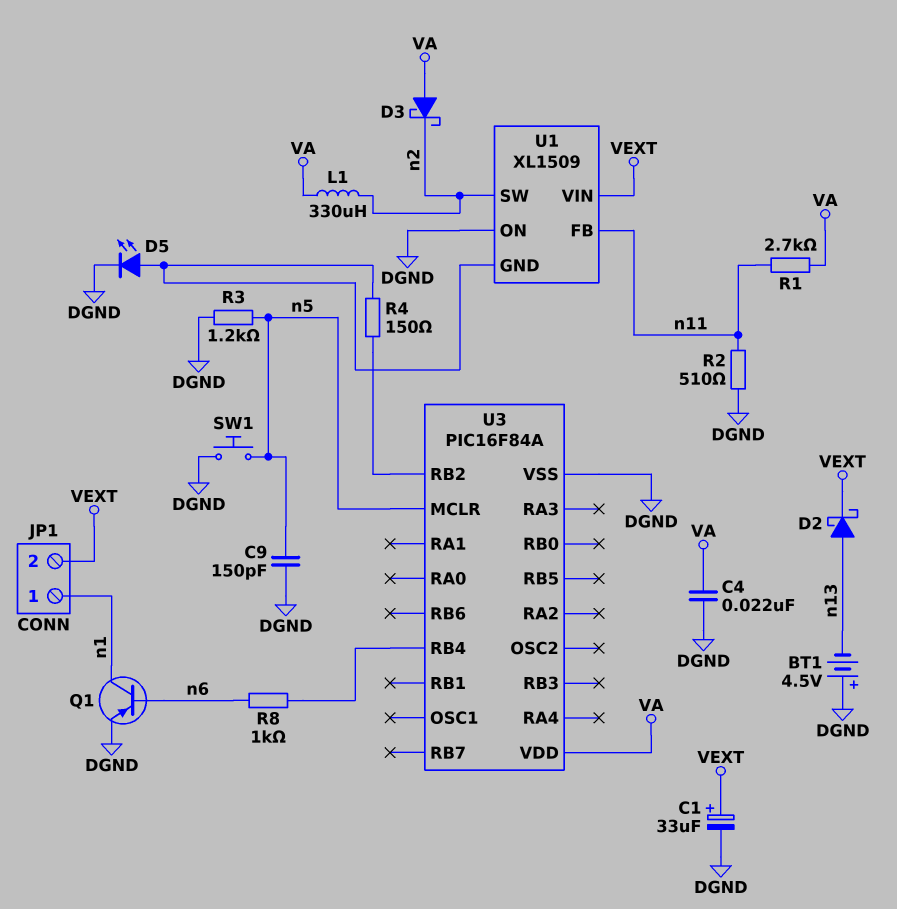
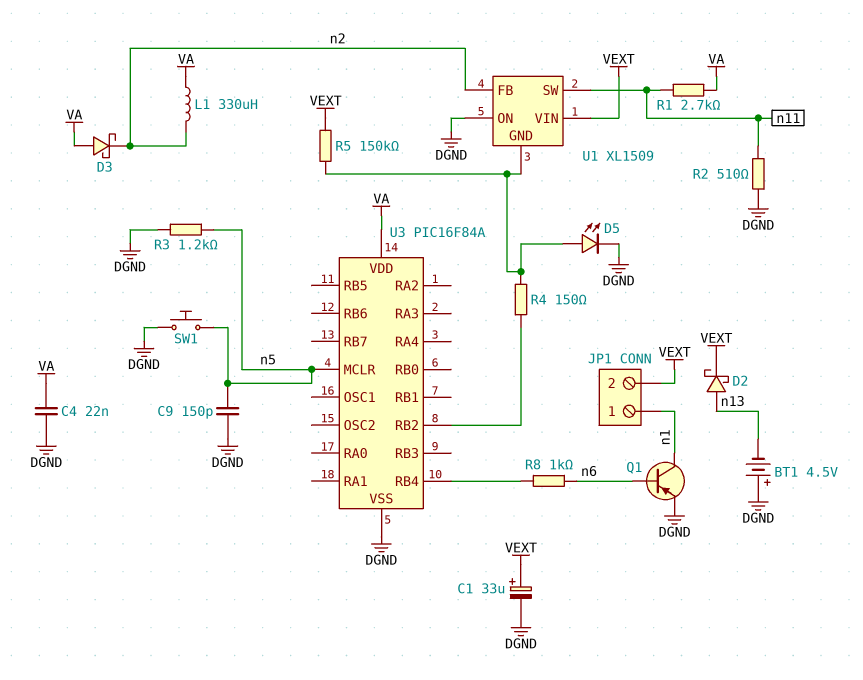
R5: none -> 150k (U1/GND, VEXT)
U1 pin FB: n11 -> n2
U1 pin SW: n2 -> n11

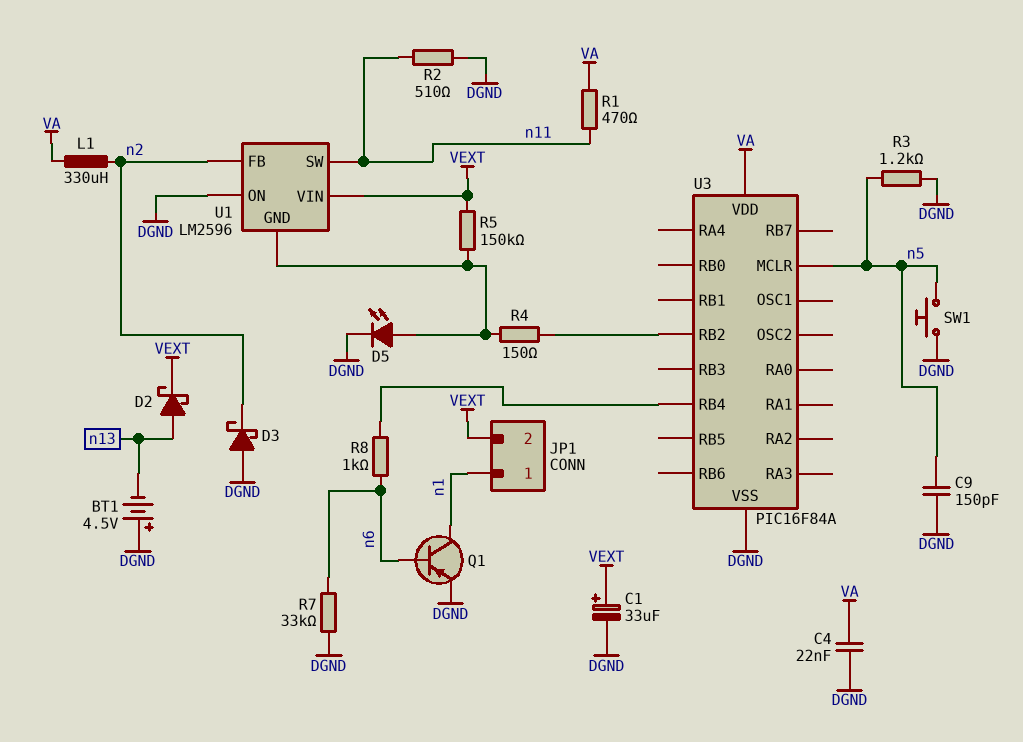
D3: schottky (A VA, K n2) -> schottky (A DGND, K n2)
R1: 2.7k (VA, n11) -> 470 (VA, n11)
R7: none -> 33k (DGND, n6)
U1: XL1509 -> LM2596

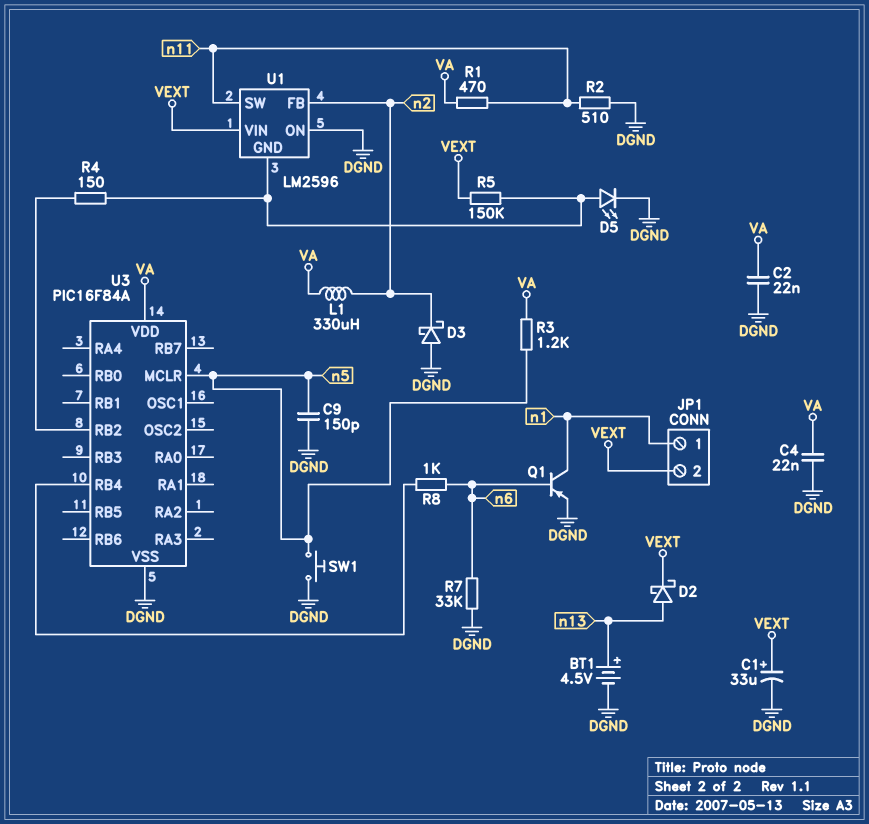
BT1: 4.5V (plus DGND, minus n13) -> 4.5V (plus n13, minus DGND)
C2: none -> 22nF (DGND, VA)
R3: 1.2k (DGND, n5) -> 1.2k (VA, n5)

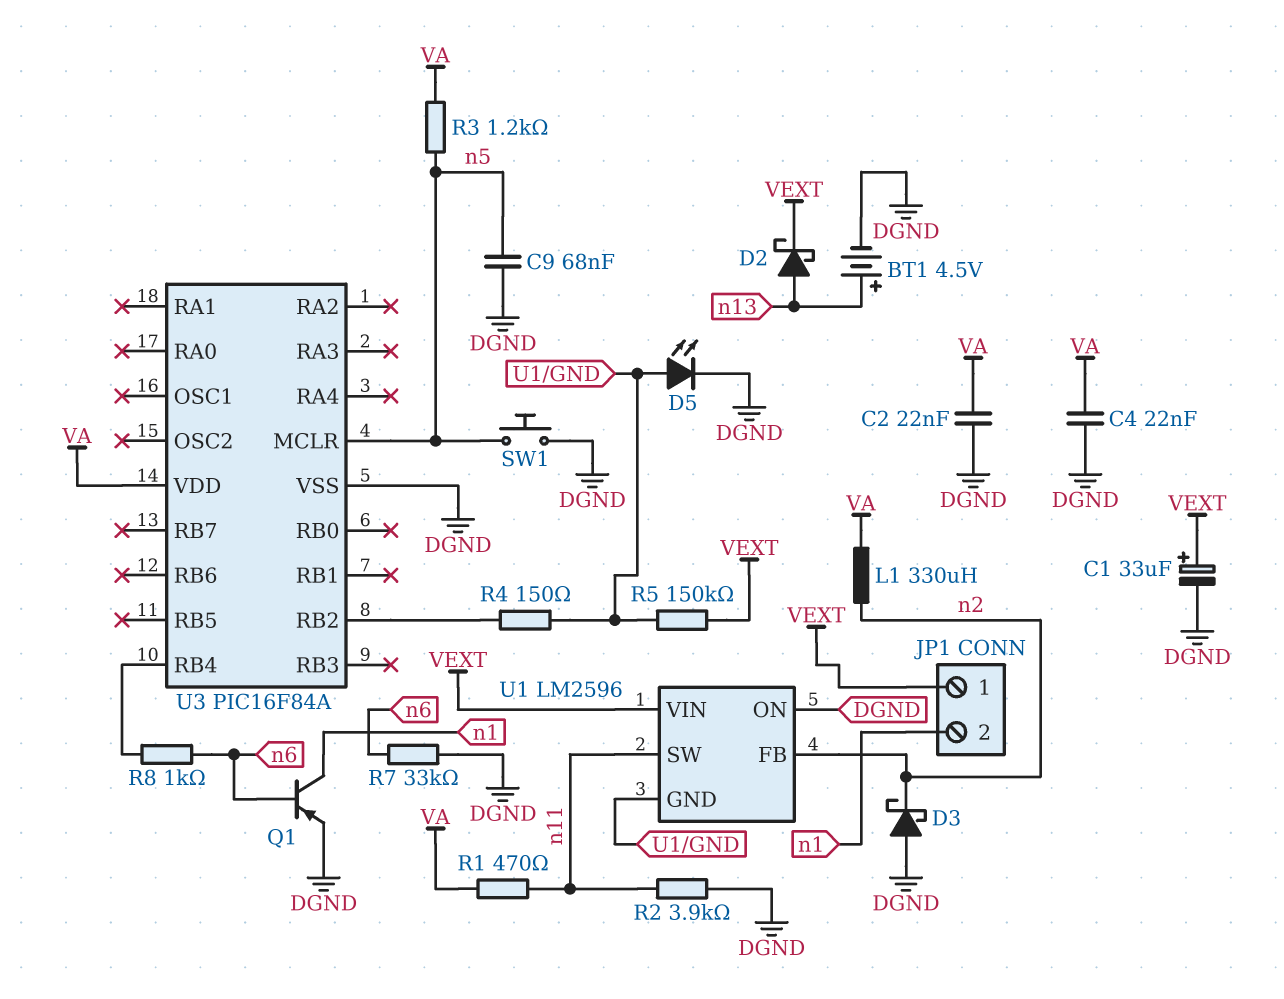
C9: 150pF (DGND, n5) -> 68nF (DGND, n5)
JP1 pin 1: n1 -> VEXT
JP1 pin 2: VEXT -> n1
R2: 510 (DGND, n11) -> 3.9k (DGND, n11)

